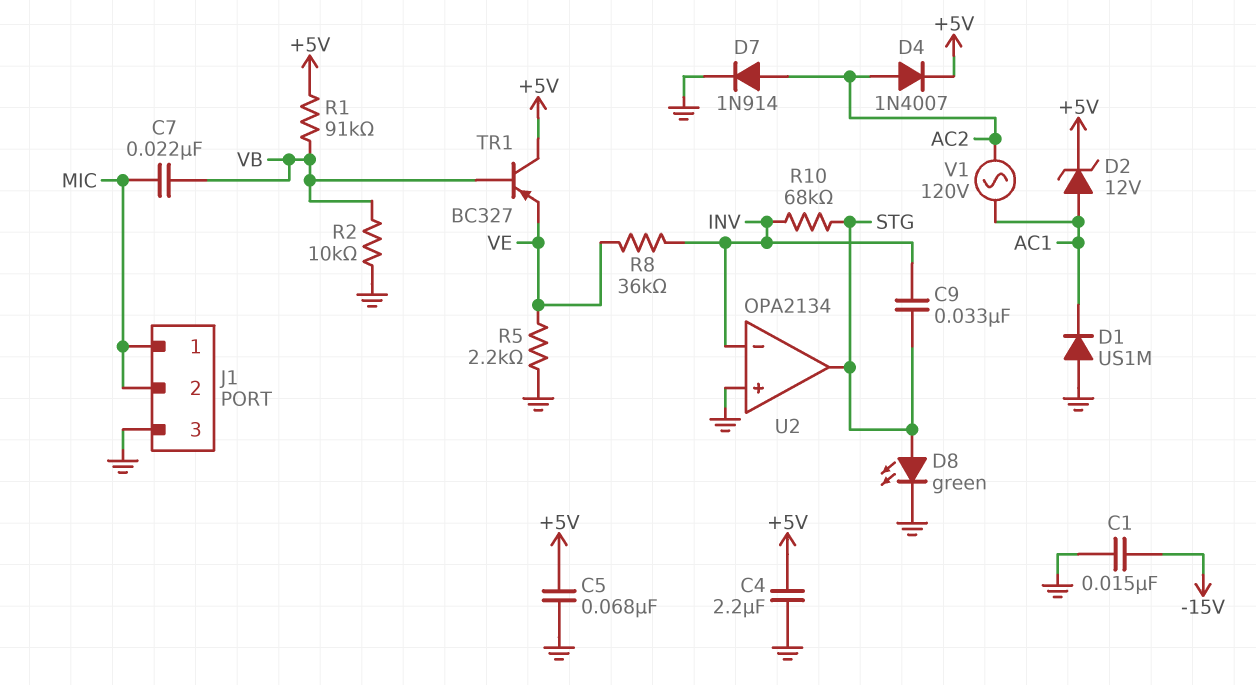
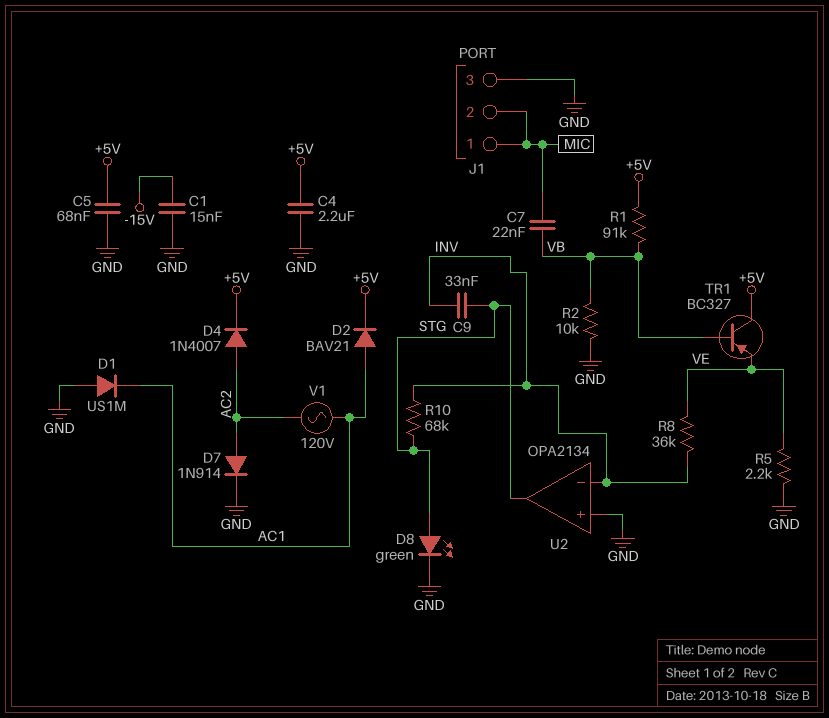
D2: zener 12V (A AC1, K +5V) -> diode BAV21 (A AC1, K +5V)

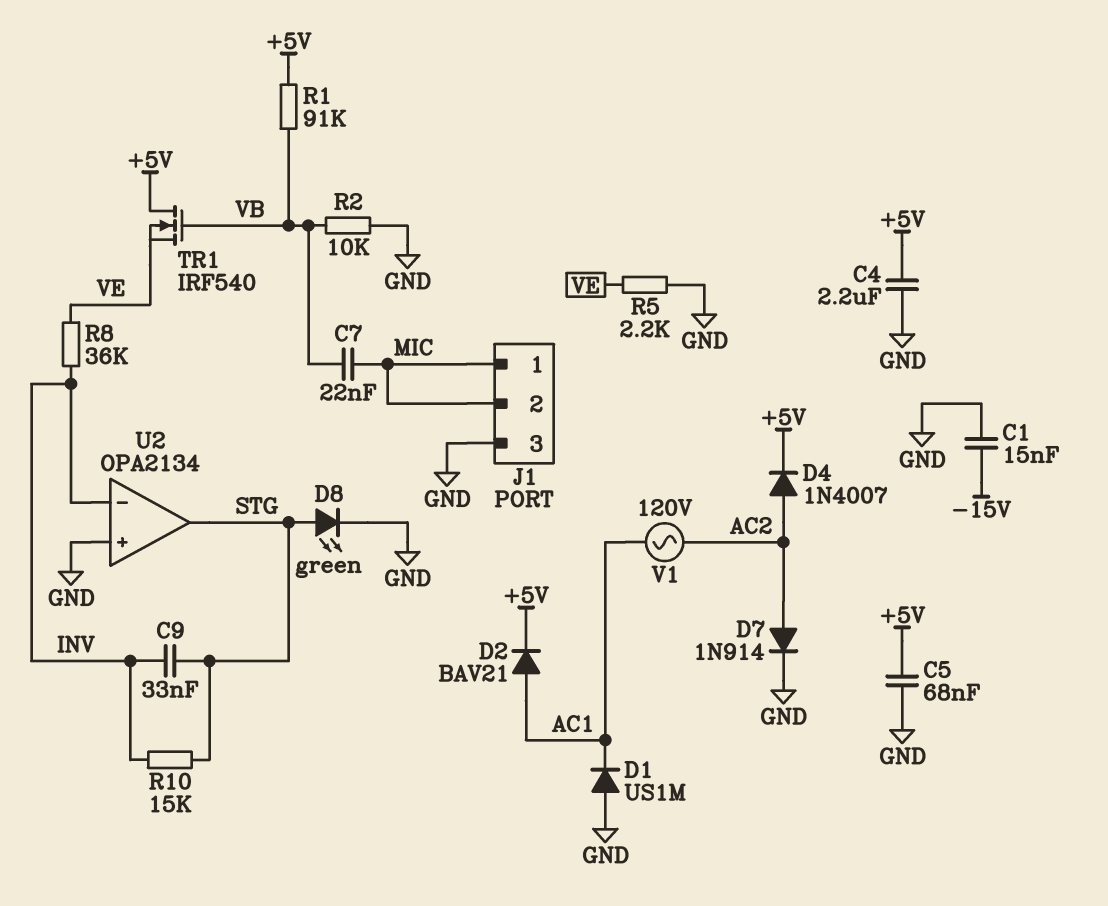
R10: 68k (INV, STG) -> 15k (INV, STG)
TR1: PNP BC327 (B VB, C +5V, E VE) -> NMOS IRF540 (G VB, D +5V, S VE)

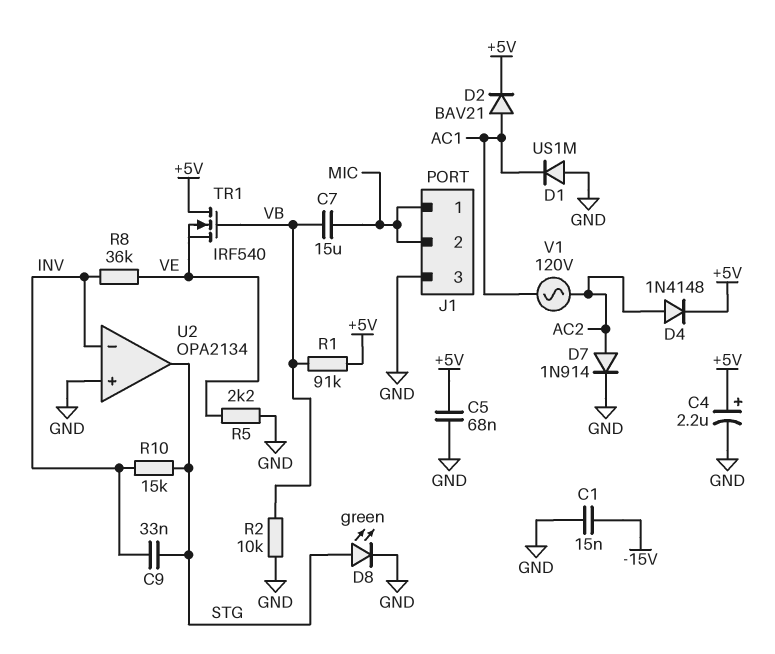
C4: 2.2uF (+5V, GND) -> 2.2uF (plus +5V, minus GND)
C7: 22nF (MIC, VB) -> 15uF (MIC, VB)
D4: diode 1N4007 (A AC2, K +5V) -> diode 1N4148 (A AC2, K +5V)

